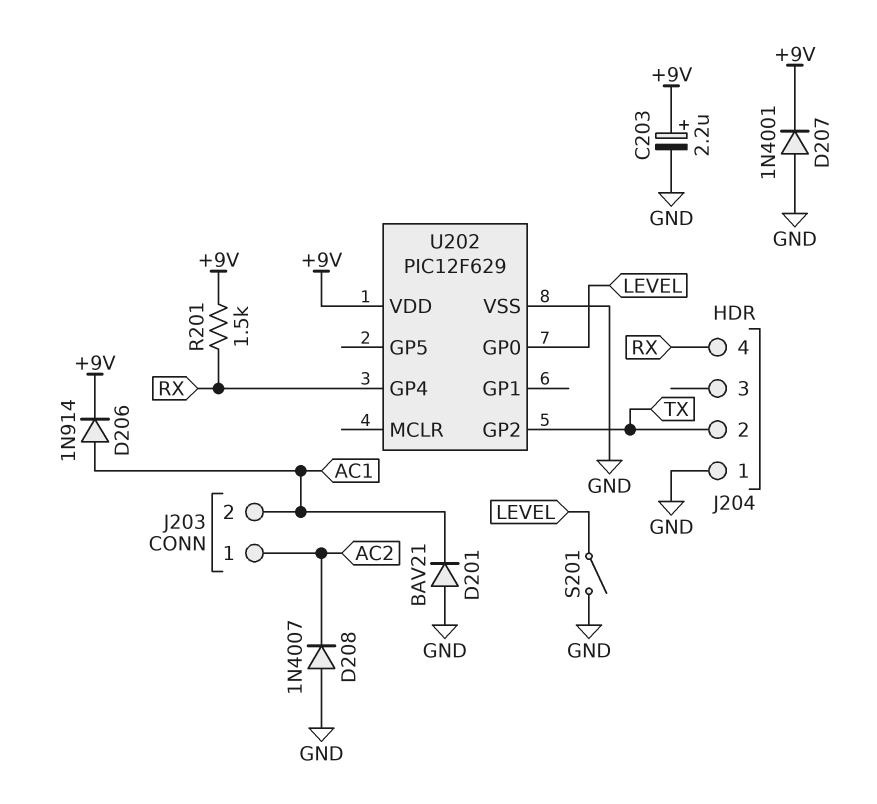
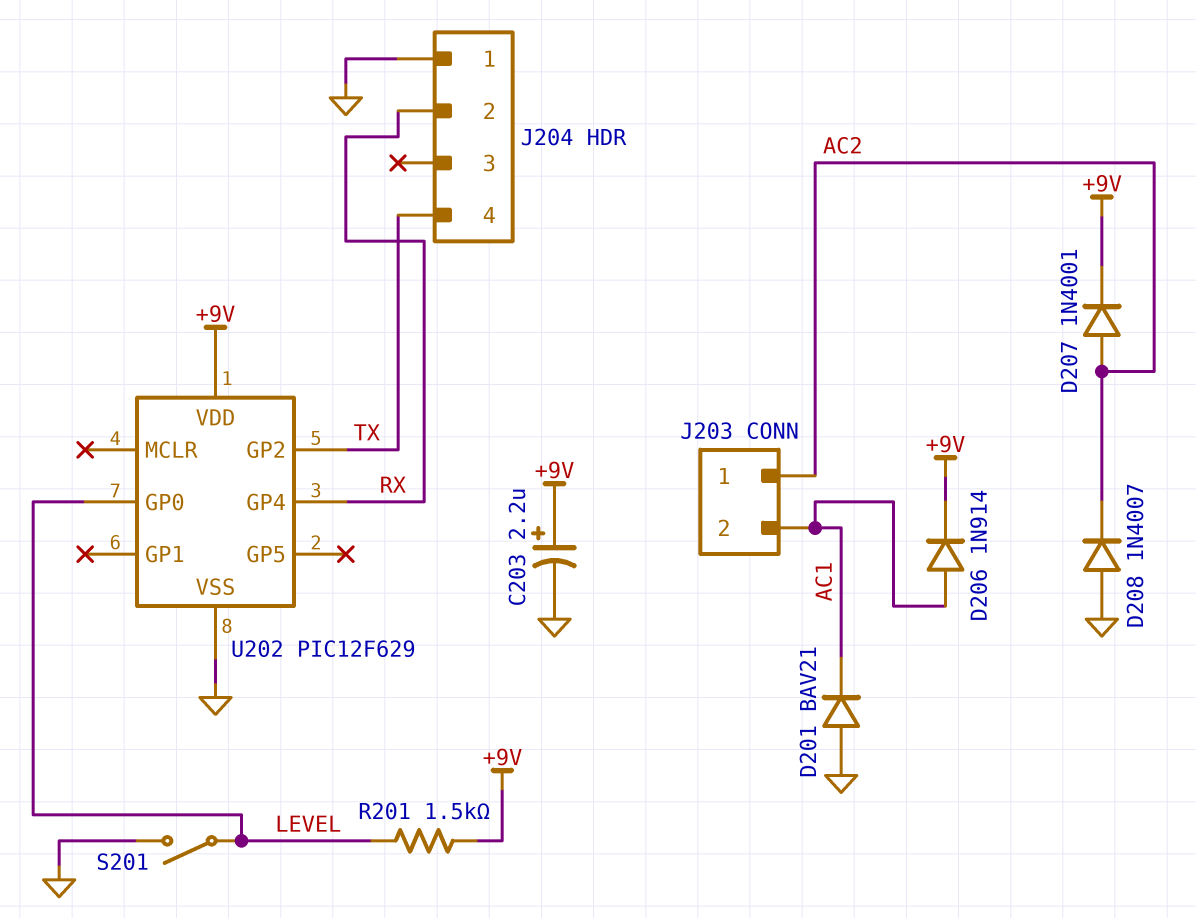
D207: diode 1N4001 (A GND, K +9V) -> diode 1N4001 (A AC2, K +9V)
J204 pin 2: TX -> RX
J204 pin 4: RX -> TX
R201: 1.5k (+9V, RX) -> 1.5k (+9V, LEVEL)

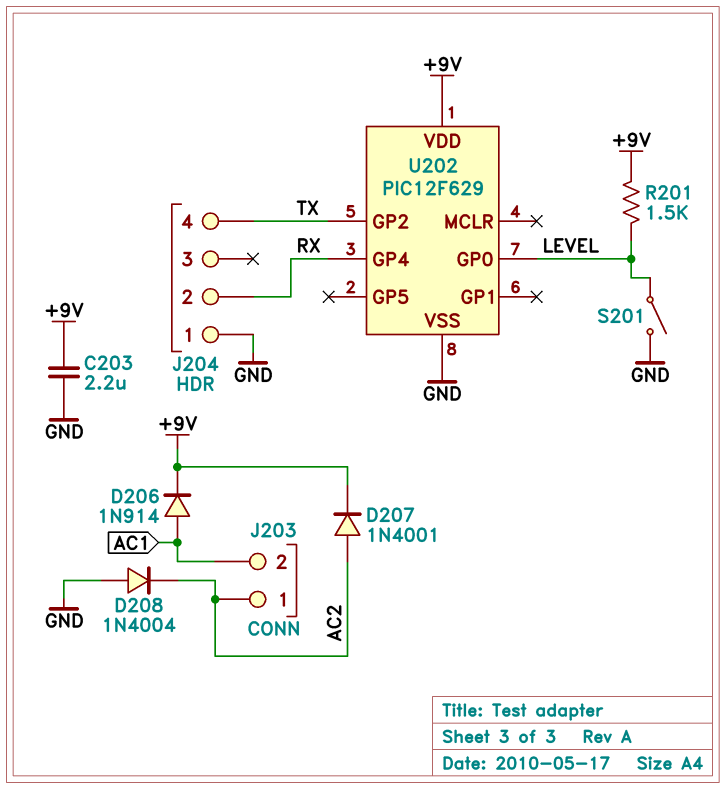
C203: 2.2uF (plus +9V, minus GND) -> 2.2uF (+9V, GND)
D201: diode BAV21 (A GND, K AC1) -> none
D208: diode 1N4007 (A GND, K AC2) -> diode 1N4004 (A GND, K AC2)

